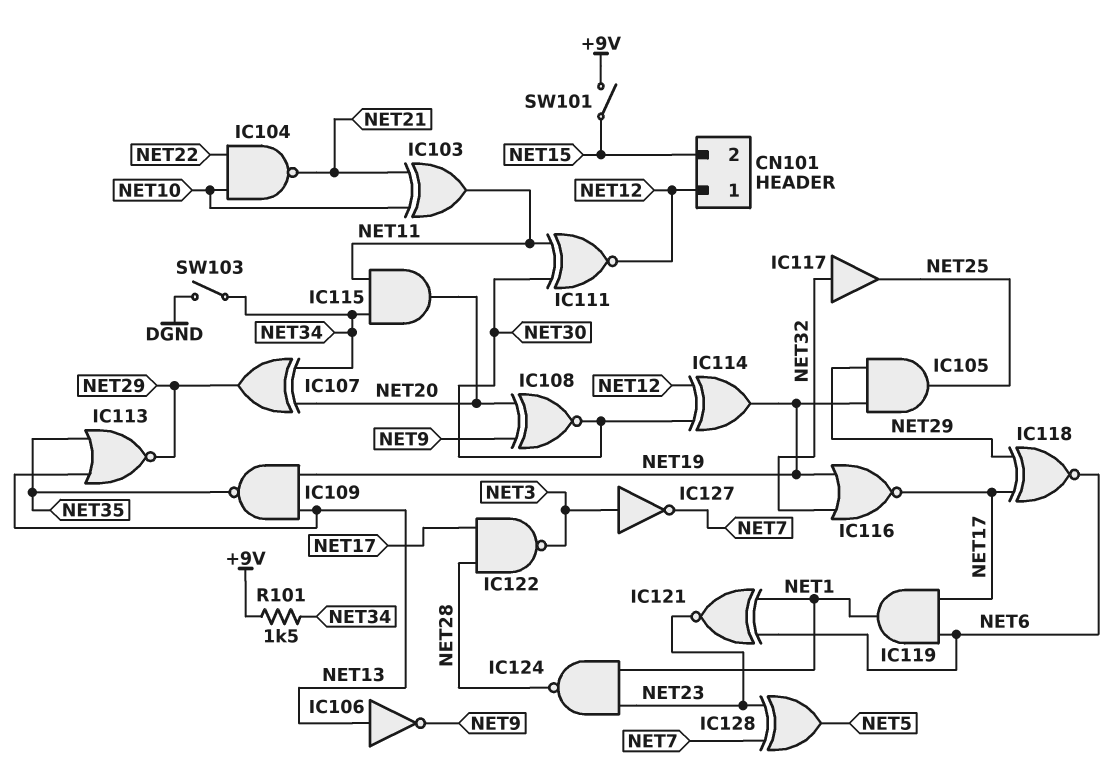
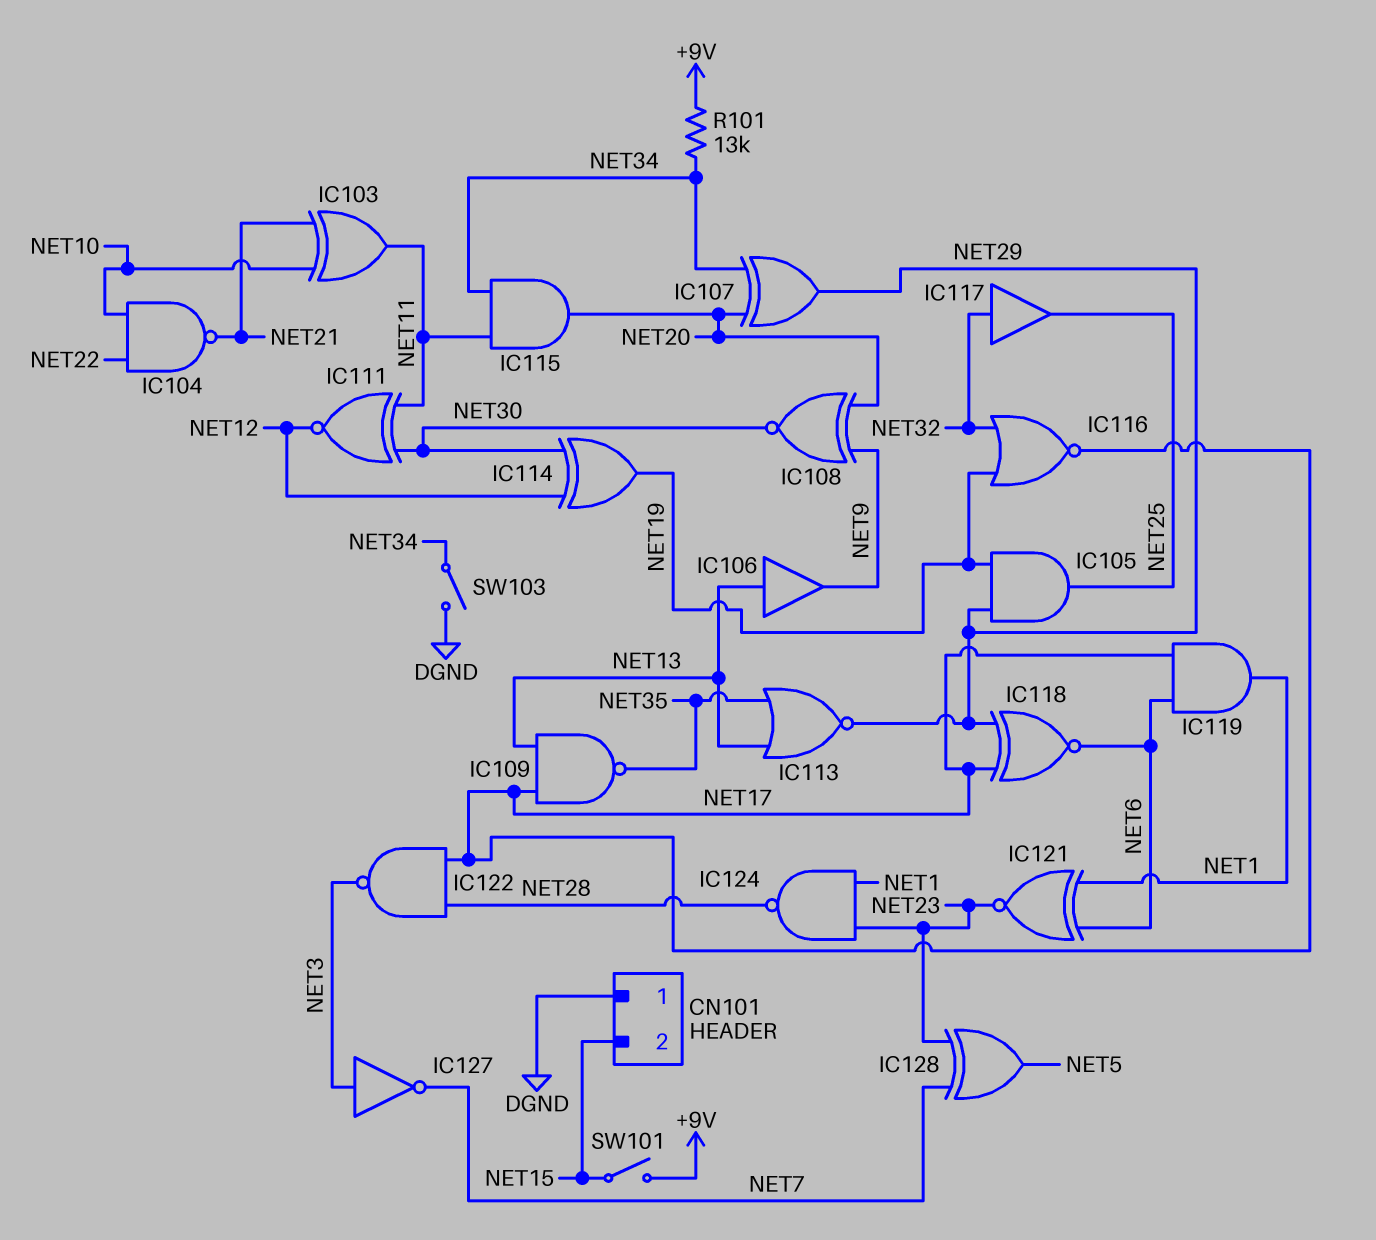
CN101 pin 1: NET12 -> DGND
IC106: NOT (in NET13, out NET9) -> buffer (in NET13, out NET9)
IC109: NAND (in NET13, in NET19, out NET35) -> NAND (in NET13, in NET17, out NET35)
R101: 1.5k (+9V, NET34) -> 13k (+9V, NET34)

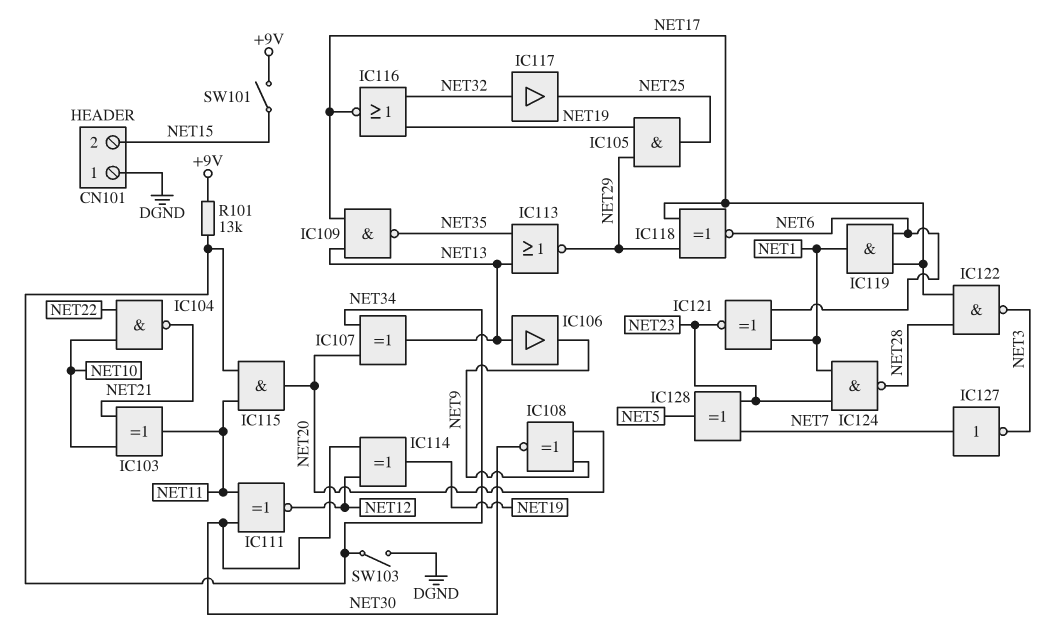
IC107: XOR (in NET20, in NET34, out NET29) -> XOR (in NET20, in NET34, out NET13)
IC127: NOT (in NET3, out NET7) -> NOT (in NET7, out NET3)

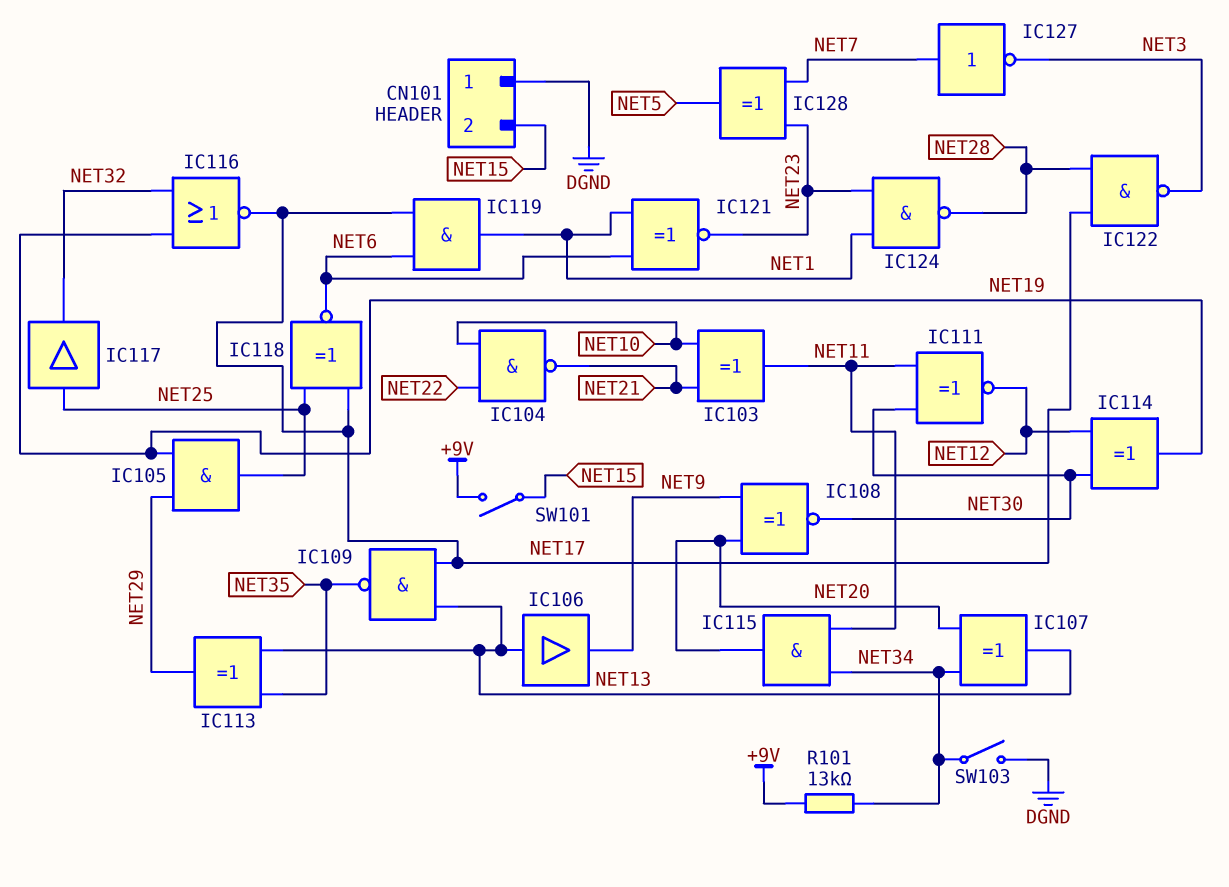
IC113: NOR (in NET13, in NET35, out NET29) -> XOR (in NET13, in NET35, out NET29)
IC117: buffer (in NET32, out NET25) -> buffer (in NET25, out NET32)
IC118: XNOR (in NET17, in NET29, out NET6) -> XNOR (in NET17, in NET25, out NET6)

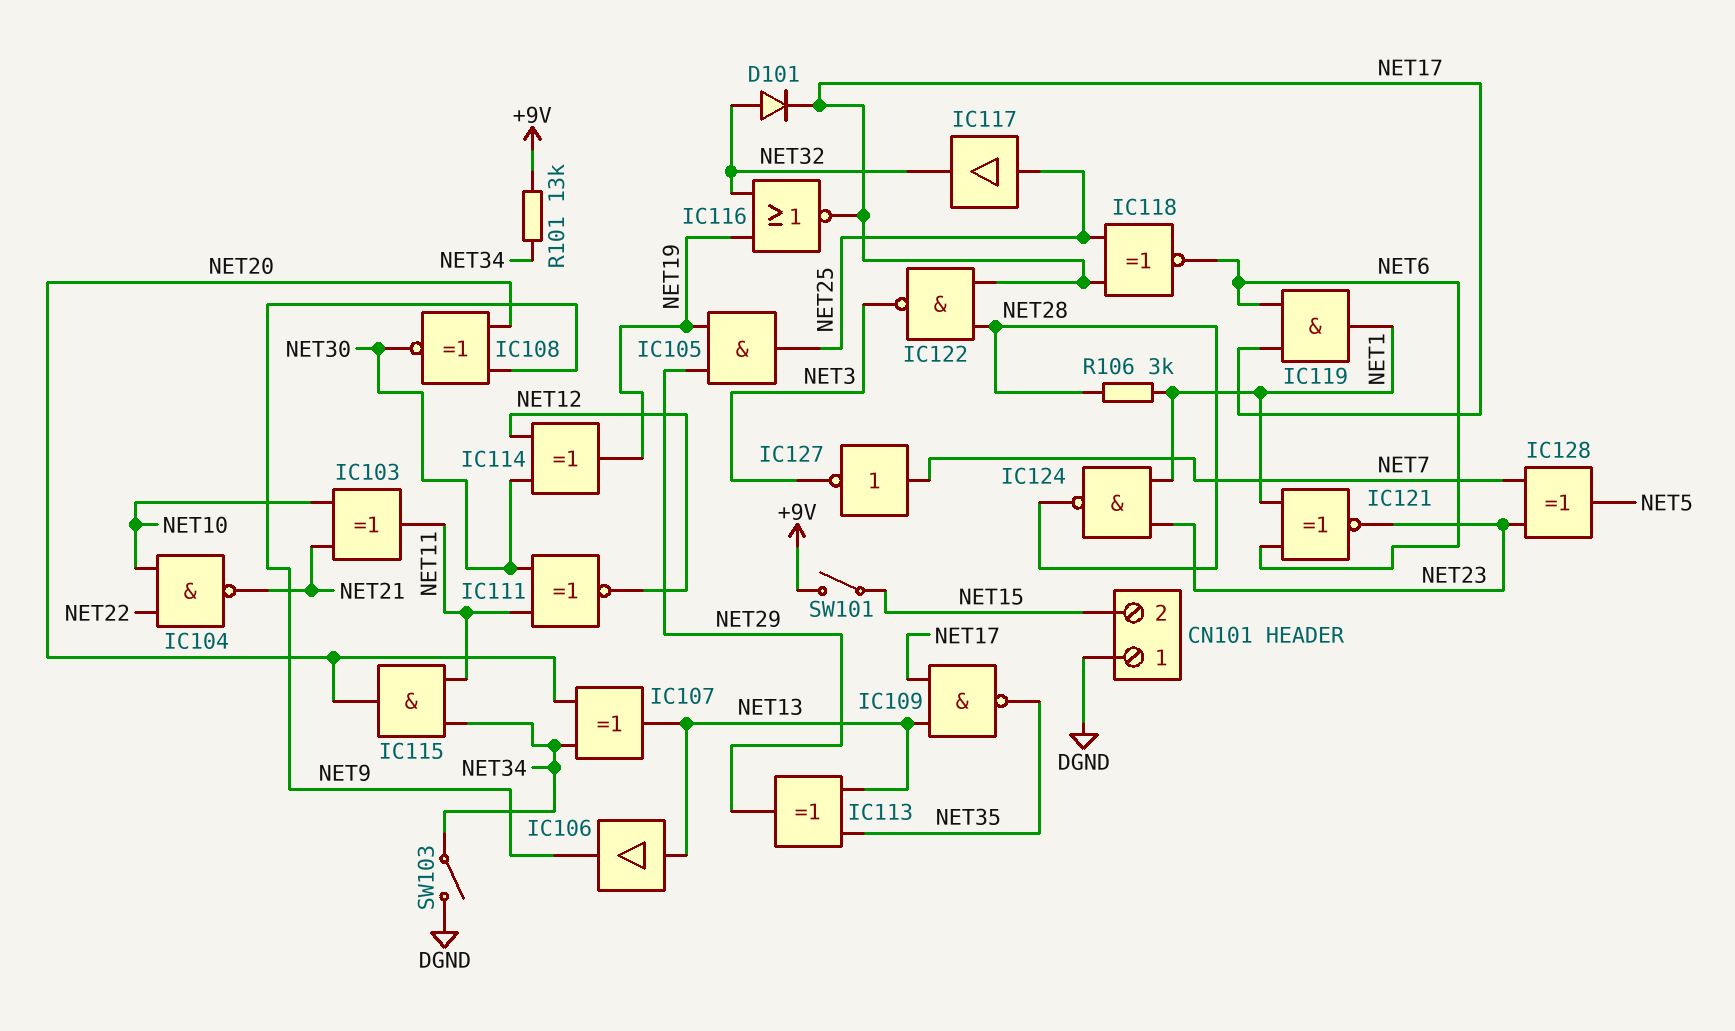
D101: none -> diode (A NET32, K NET17)
R106: none -> 3k (NET1, NET28)

